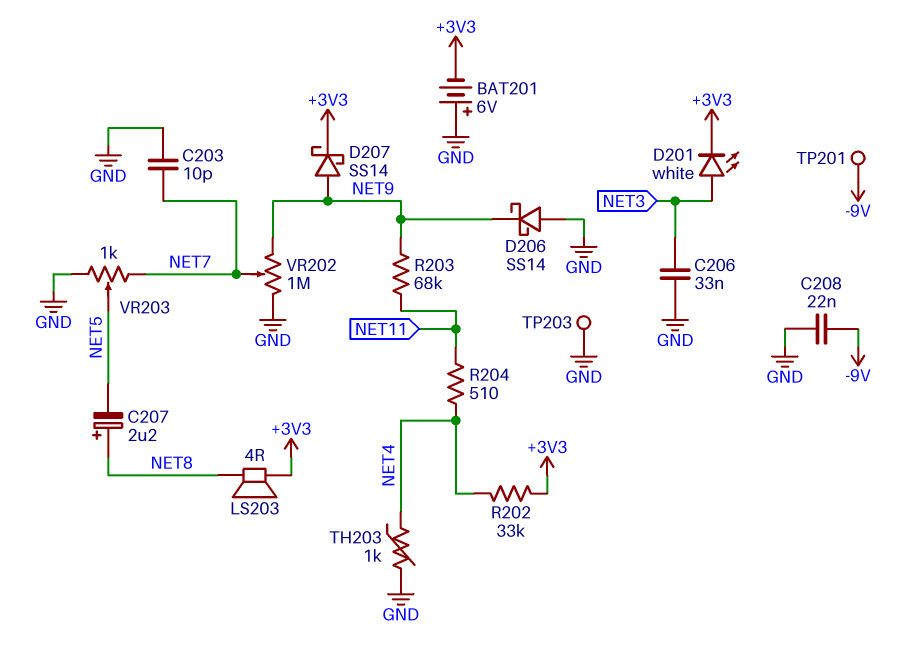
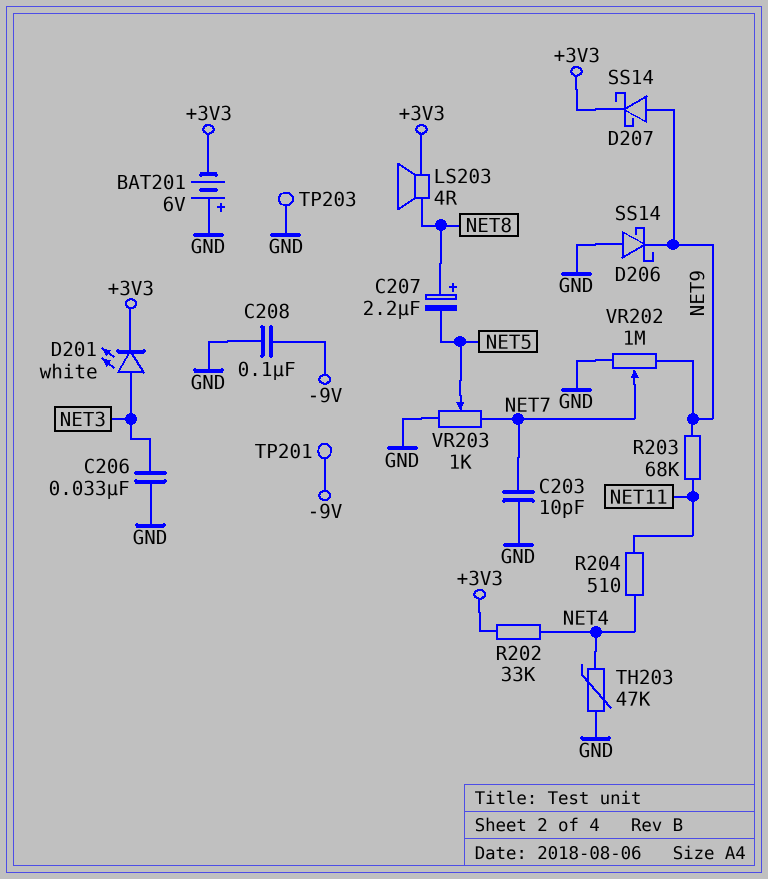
C208: 22nF (-9V, GND) -> 100nF (-9V, GND)
TH203: 1k (GND, NET4) -> 47k (GND, NET4)

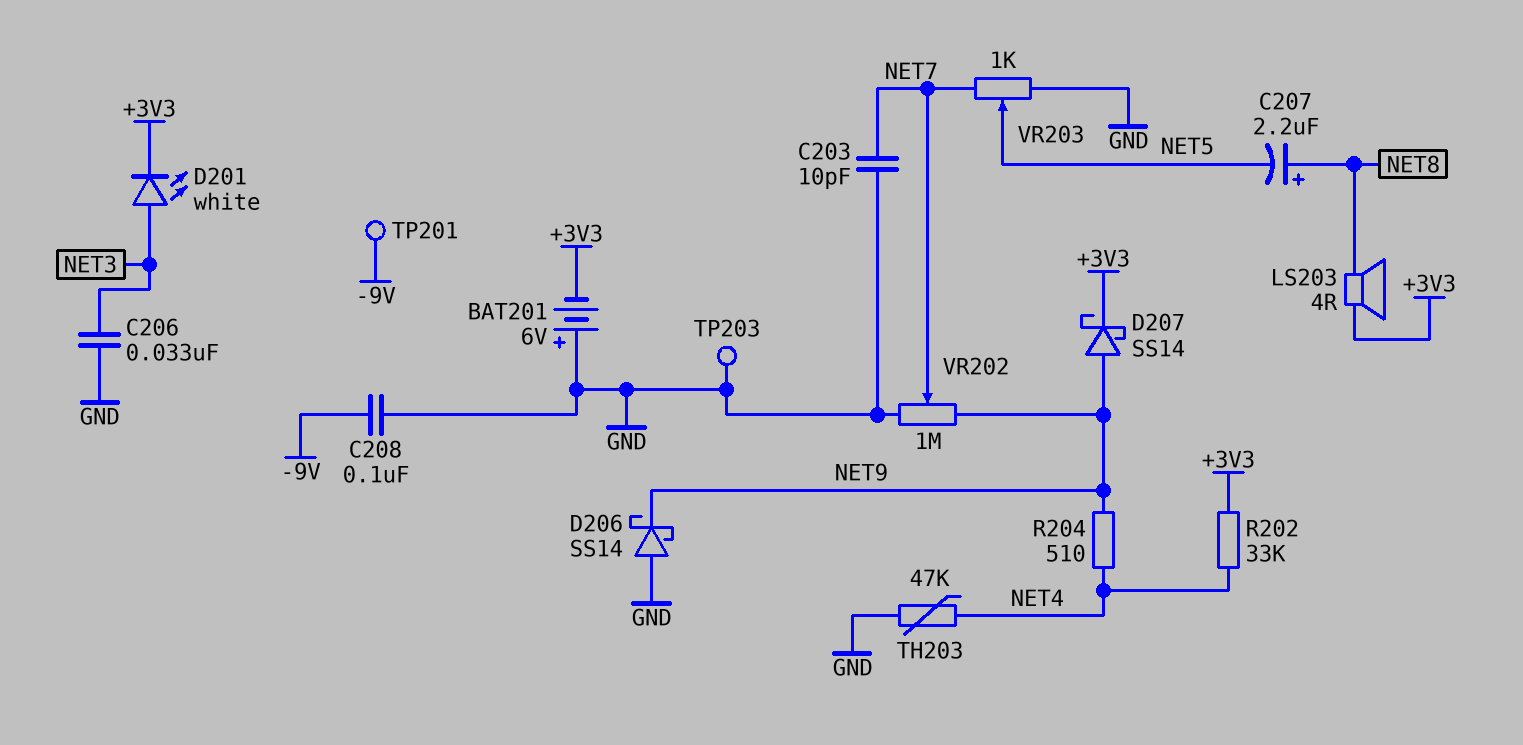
R203: 68k (NET9, NET11) -> none
R204: 510 (NET4, NET11) -> 510 (NET4, NET9)

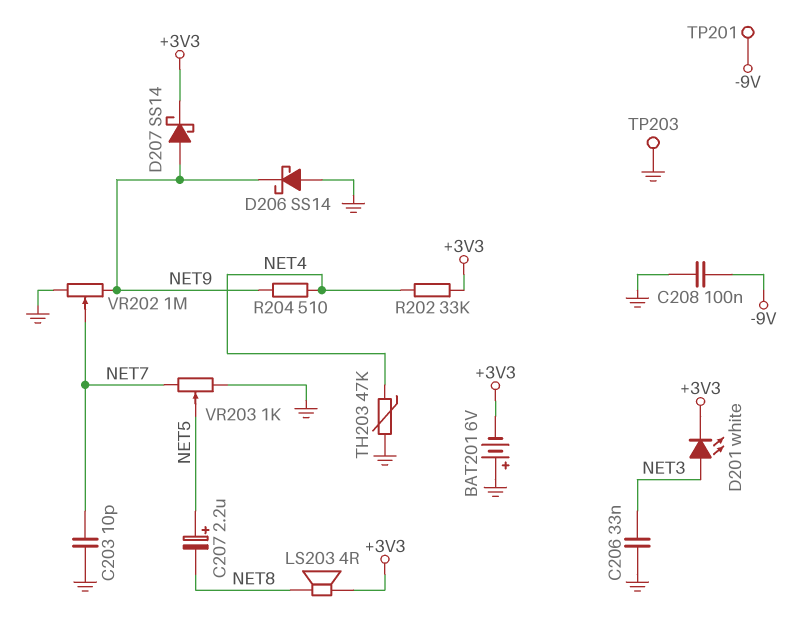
C207: 2.2uF (plus NET8, minus NET5) -> 2.2uF (plus NET5, minus NET8)

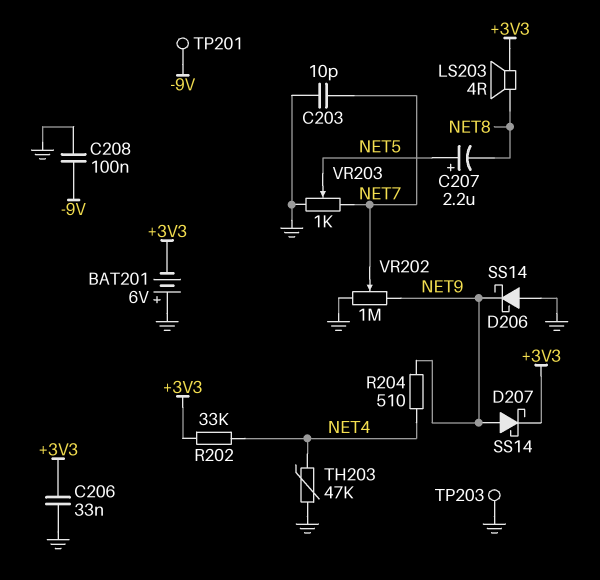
C206: 33nF (GND, NET3) -> 33nF (+3V3, GND)
D201: LED white (A NET3, K +3V3) -> none

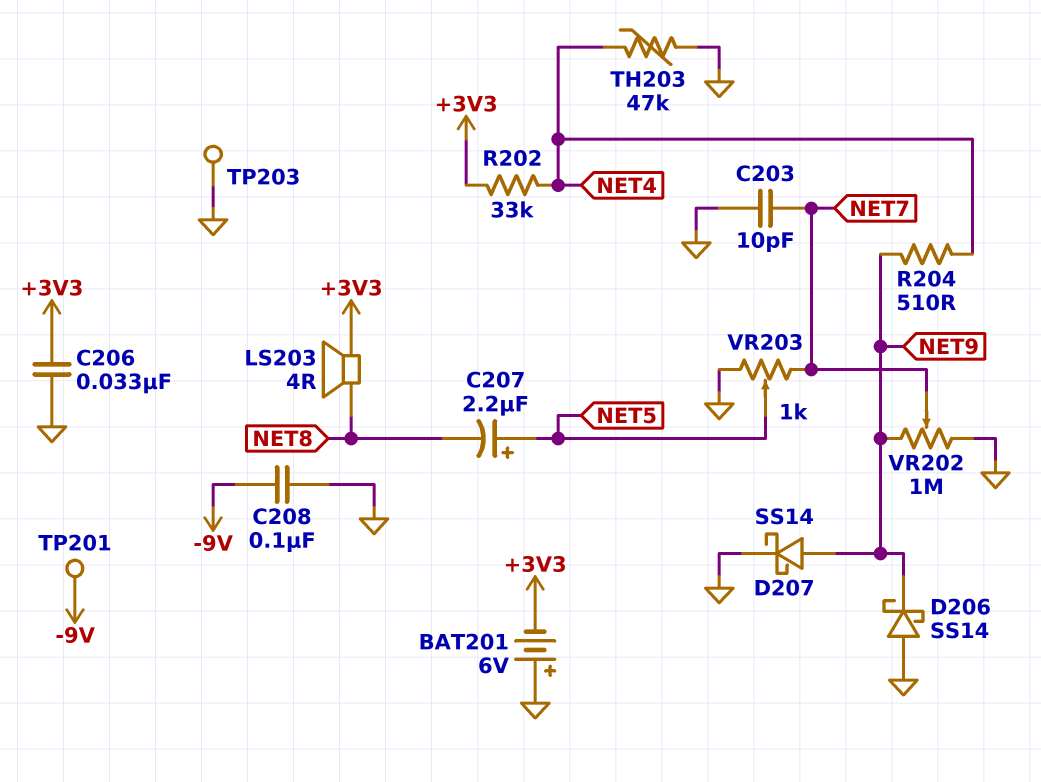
D207: schottky SS14 (A NET9, K +3V3) -> schottky SS14 (A NET9, K GND)

